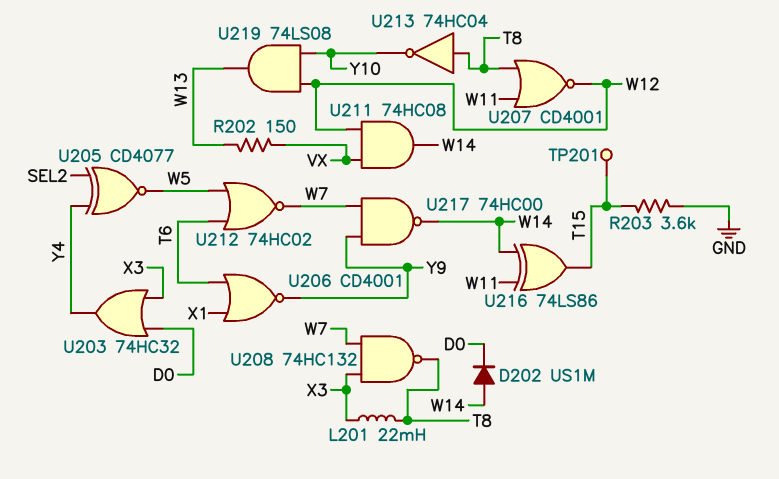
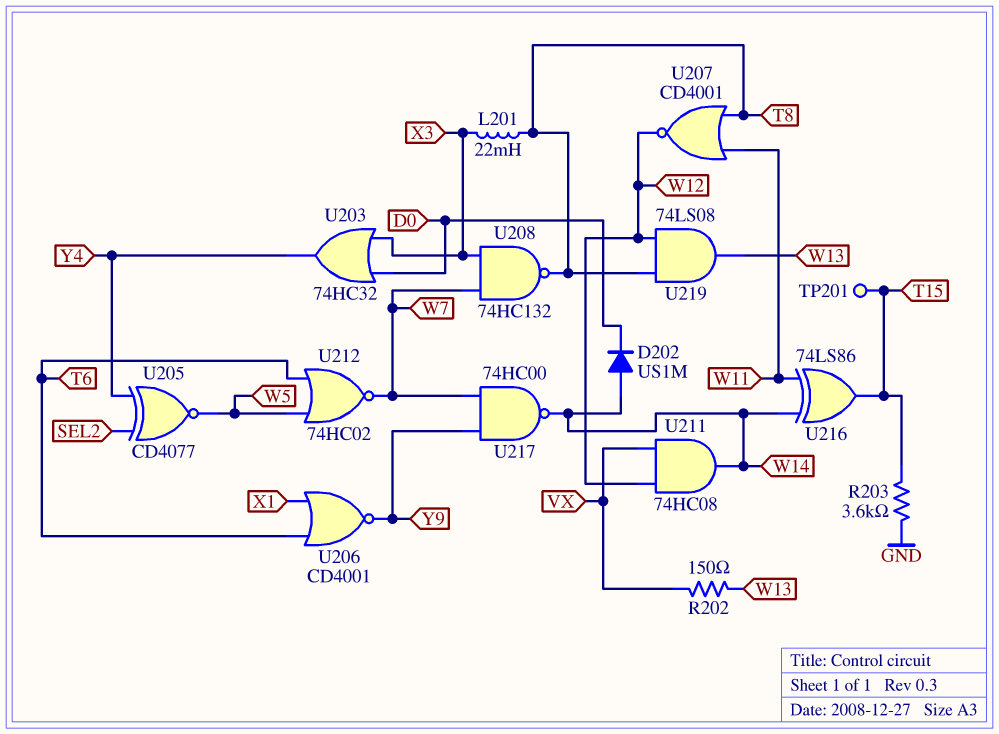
U213: NOT 74HC04 (in T8, out Y10) -> none
U219: AND 74LS08 (in W12, in Y10, out W13) -> AND 74LS08 (in T8, in W12, out W13)

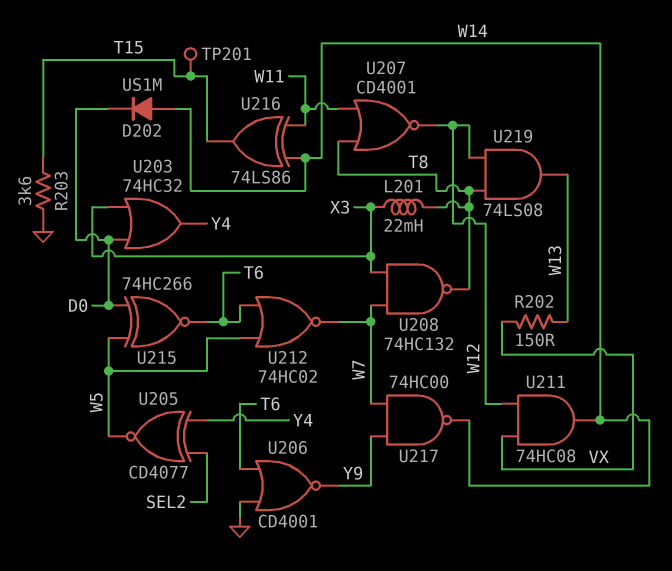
U206: NOR CD4001 (in T6, in X1, out Y9) -> NOR CD4001 (in GND, in T6, out Y9)
U215: none -> XNOR 74HC266 (in D0, in W5, out T6)

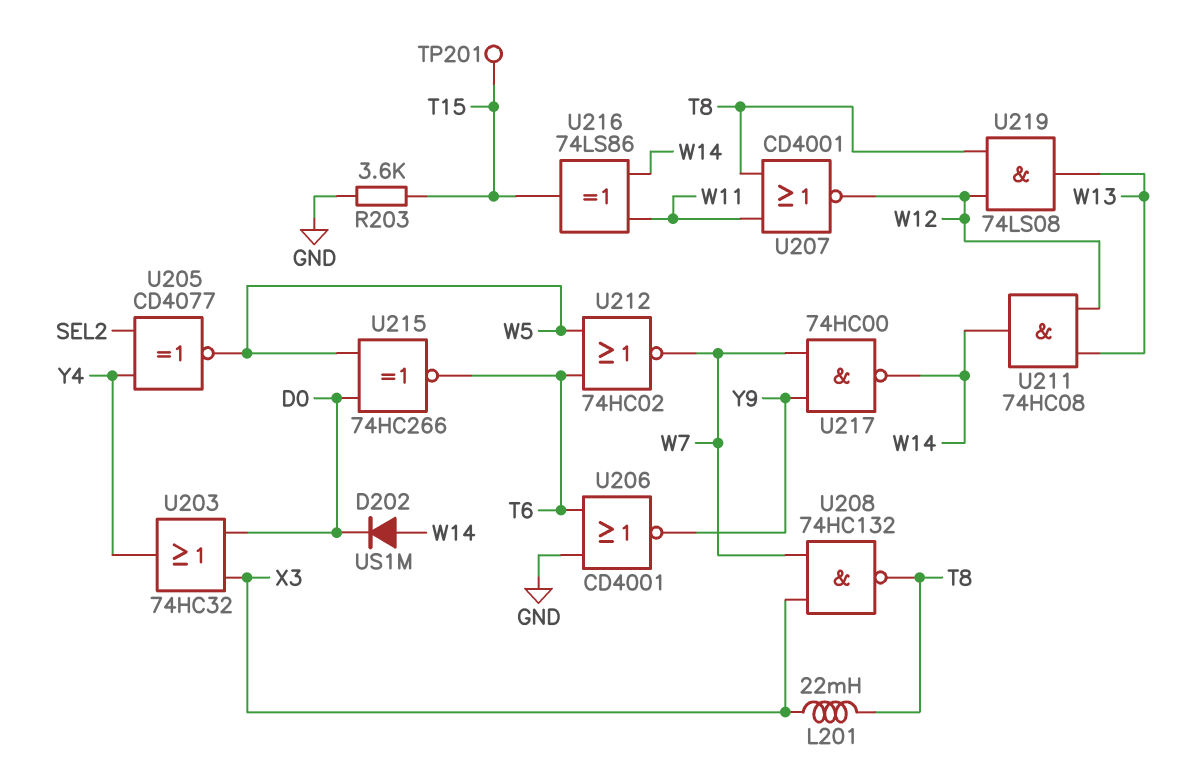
R202: 150 (VX, W13) -> none
U211: AND 74HC08 (in VX, in W12, out W14) -> AND 74HC08 (in W12, in W13, out W14)

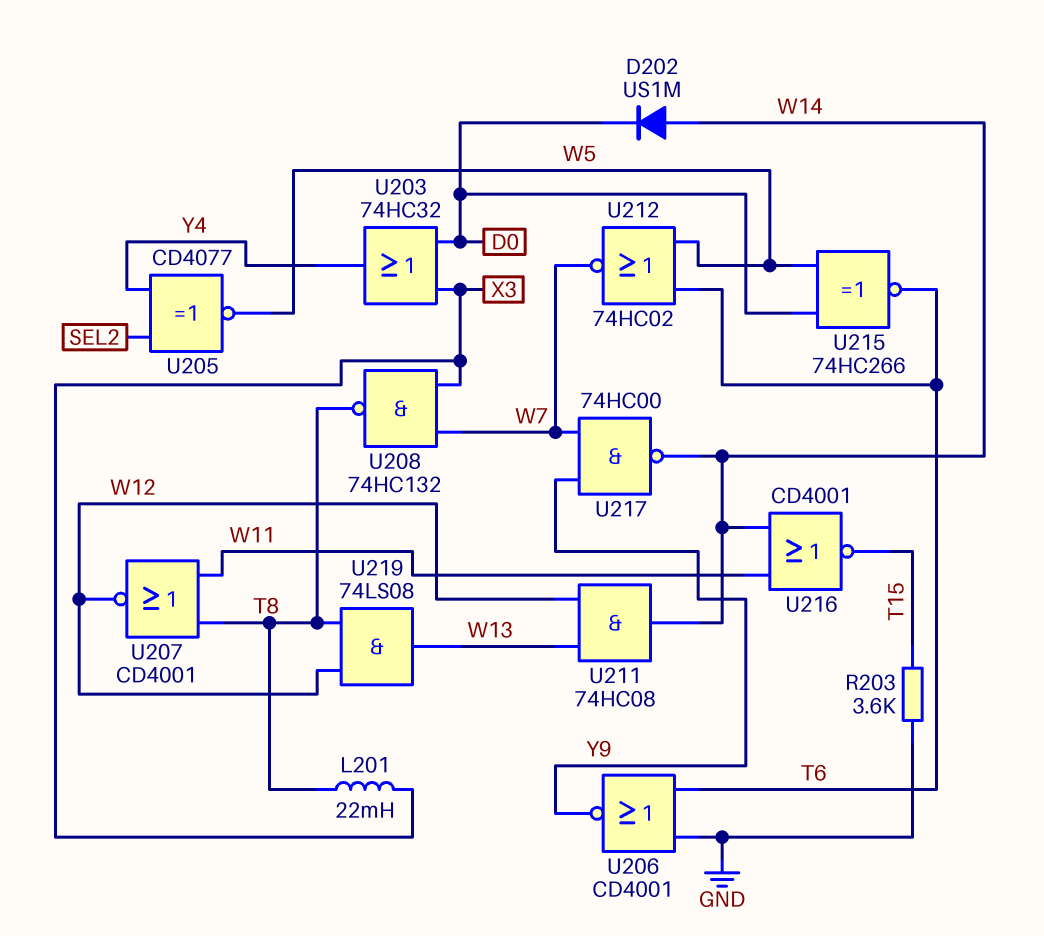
TP201: test point (T15) -> none
U216: XOR 74LS86 (in W11, in W14, out T15) -> NOR CD4001 (in W11, in W14, out T15)

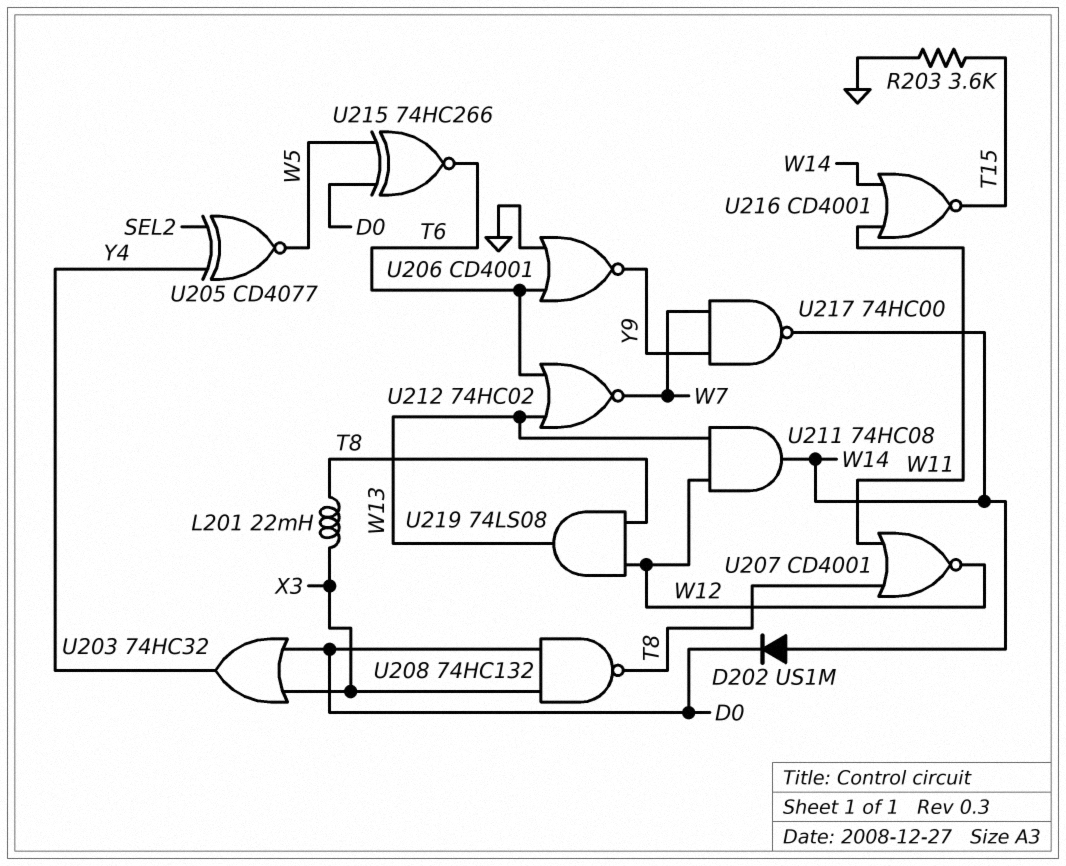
U208: NAND 74HC132 (in W7, in X3, out T8) -> NAND 74HC132 (in D0, in X3, out T8)
U212: NOR 74HC02 (in T6, in W5, out W7) -> NOR 74HC02 (in T6, in W13, out W7)

